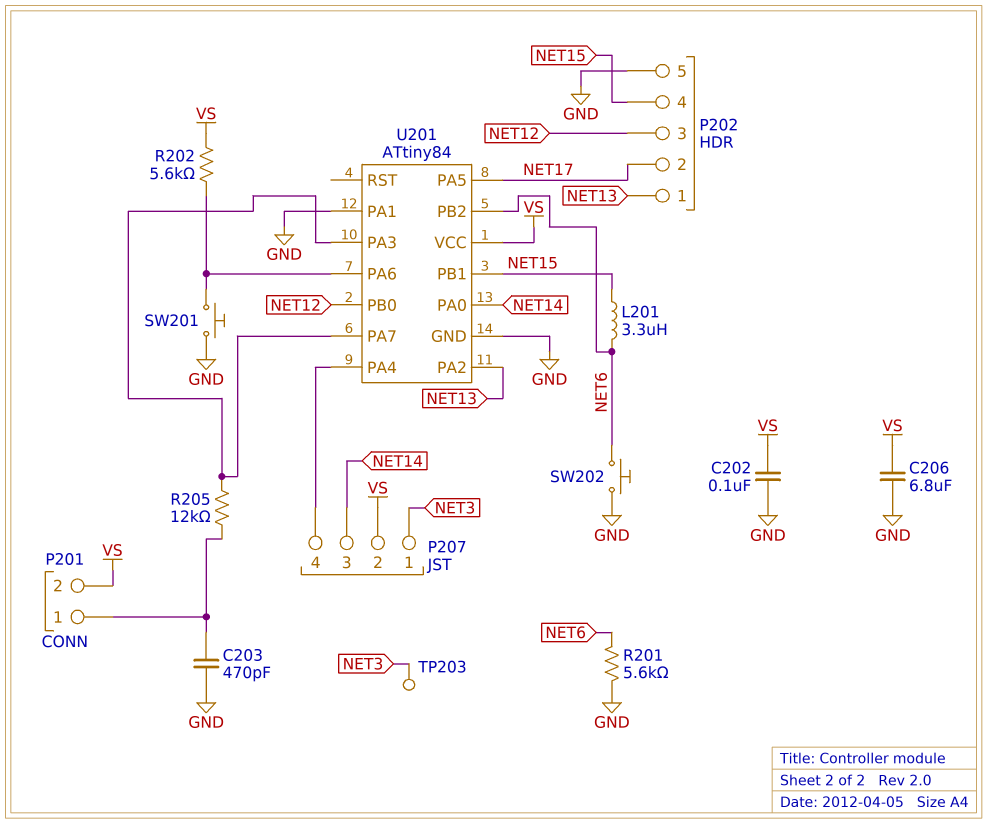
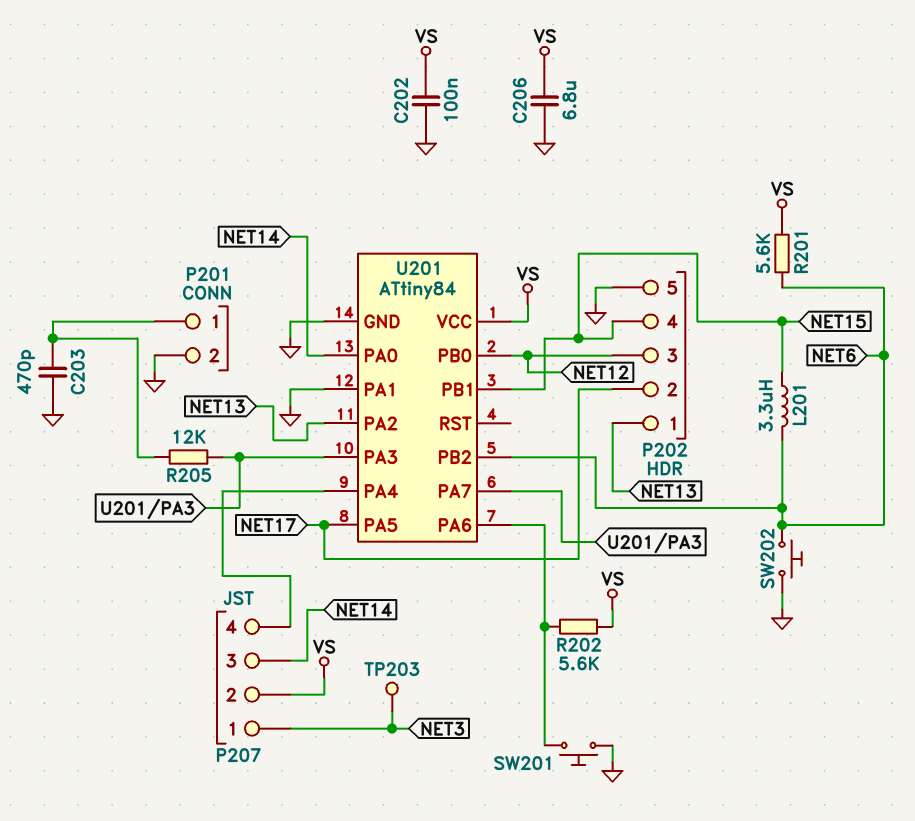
P201 pin 2: VS -> GND
R201: 5.6k (GND, NET6) -> 5.6k (NET6, VS)

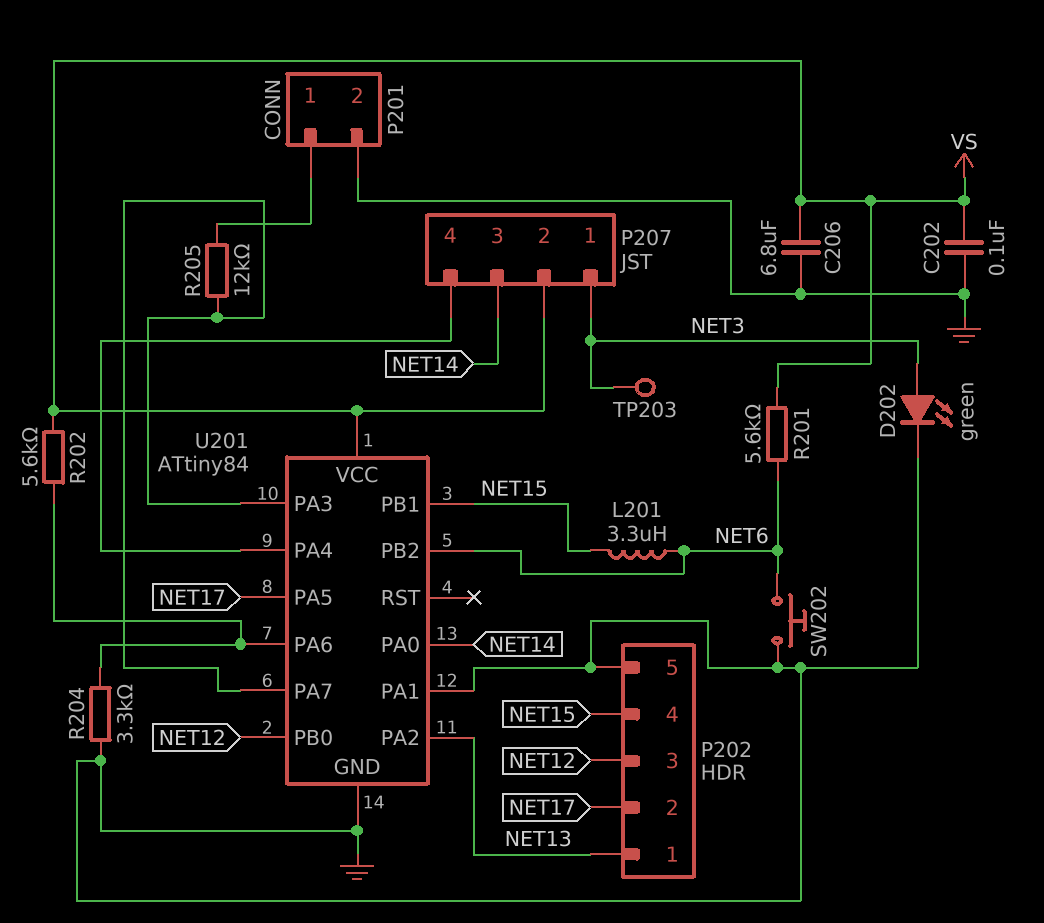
C203: 470pF (GND, P201/1) -> none
D202: none -> LED green (A NET3, K GND)
R204: none -> 3.3k (GND, U201/PA6)
SW201: button (GND, U201/PA6) -> none

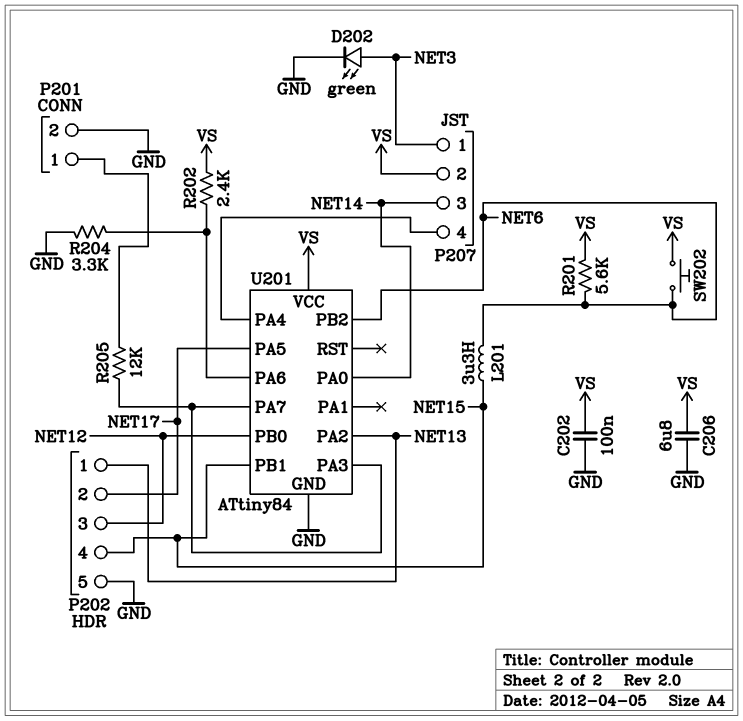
R202: 5.6k (U201/PA6, VS) -> 2.4k (U201/PA6, VS)
SW202: button (GND, NET6) -> button (NET6, VS)
TP203: test point (NET3) -> none
U201 pin PA1: GND -> none

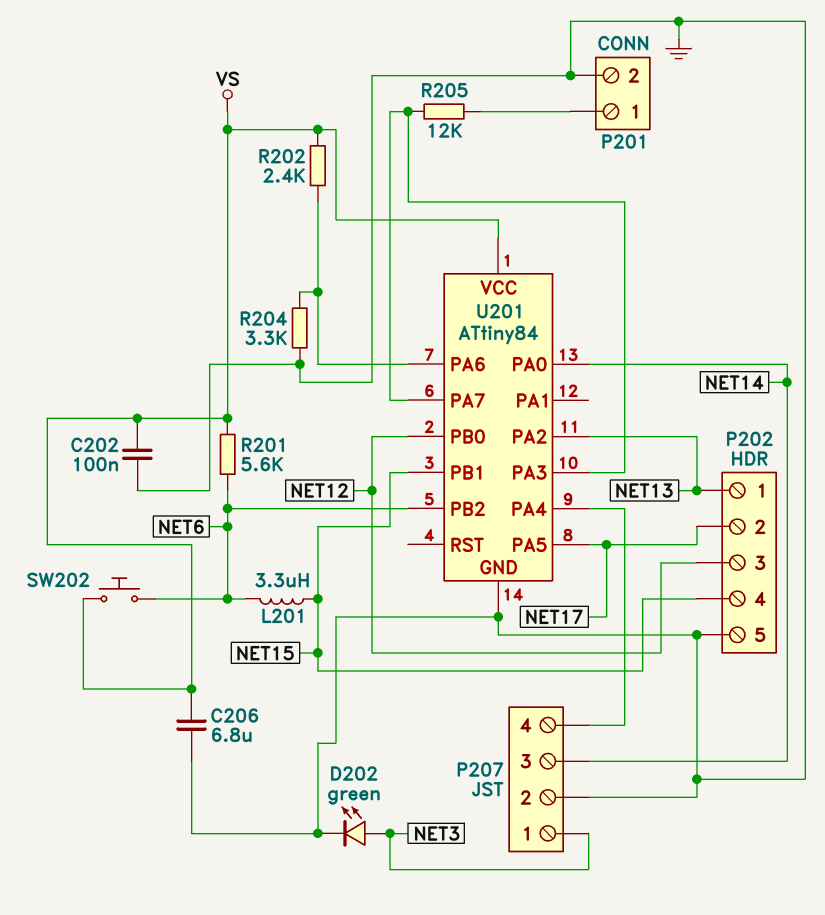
P207 pin 2: VS -> GND

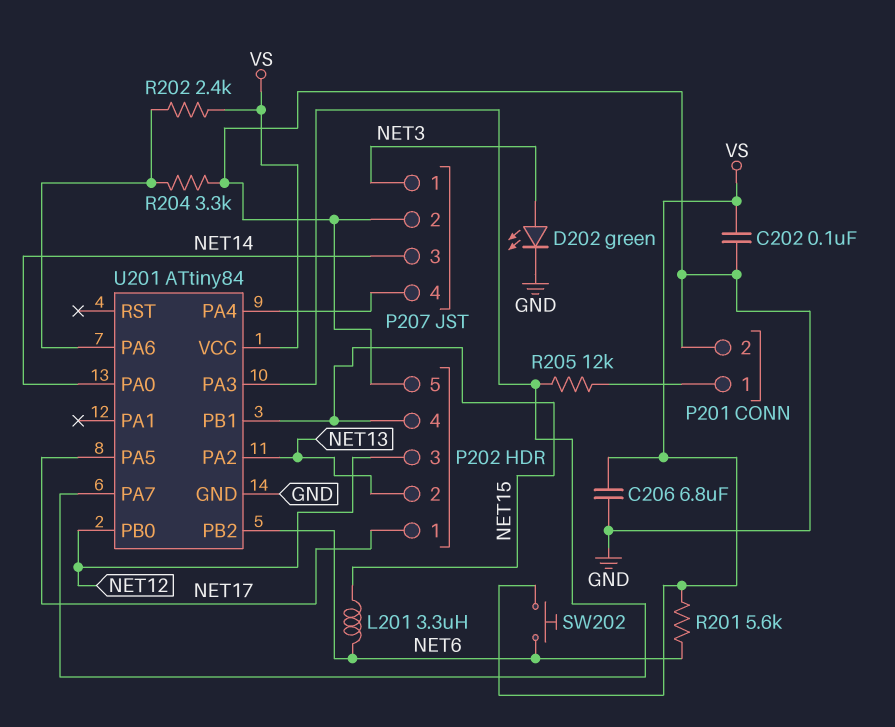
P202 pin 1: NET13 -> NET17
P202 pin 2: NET17 -> NET13

